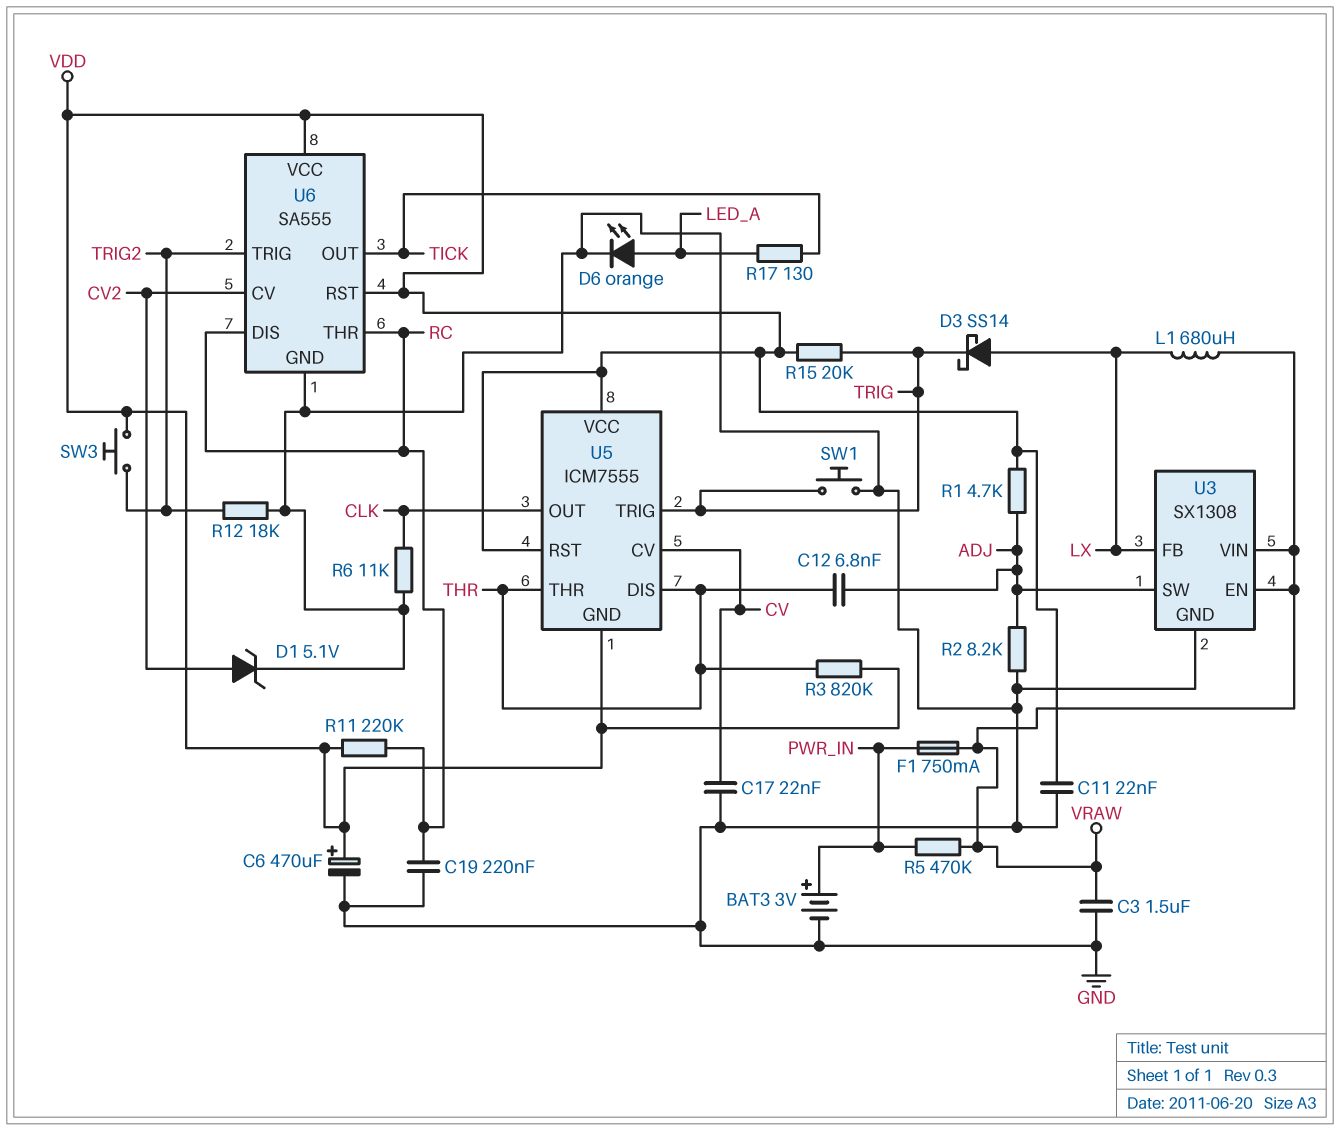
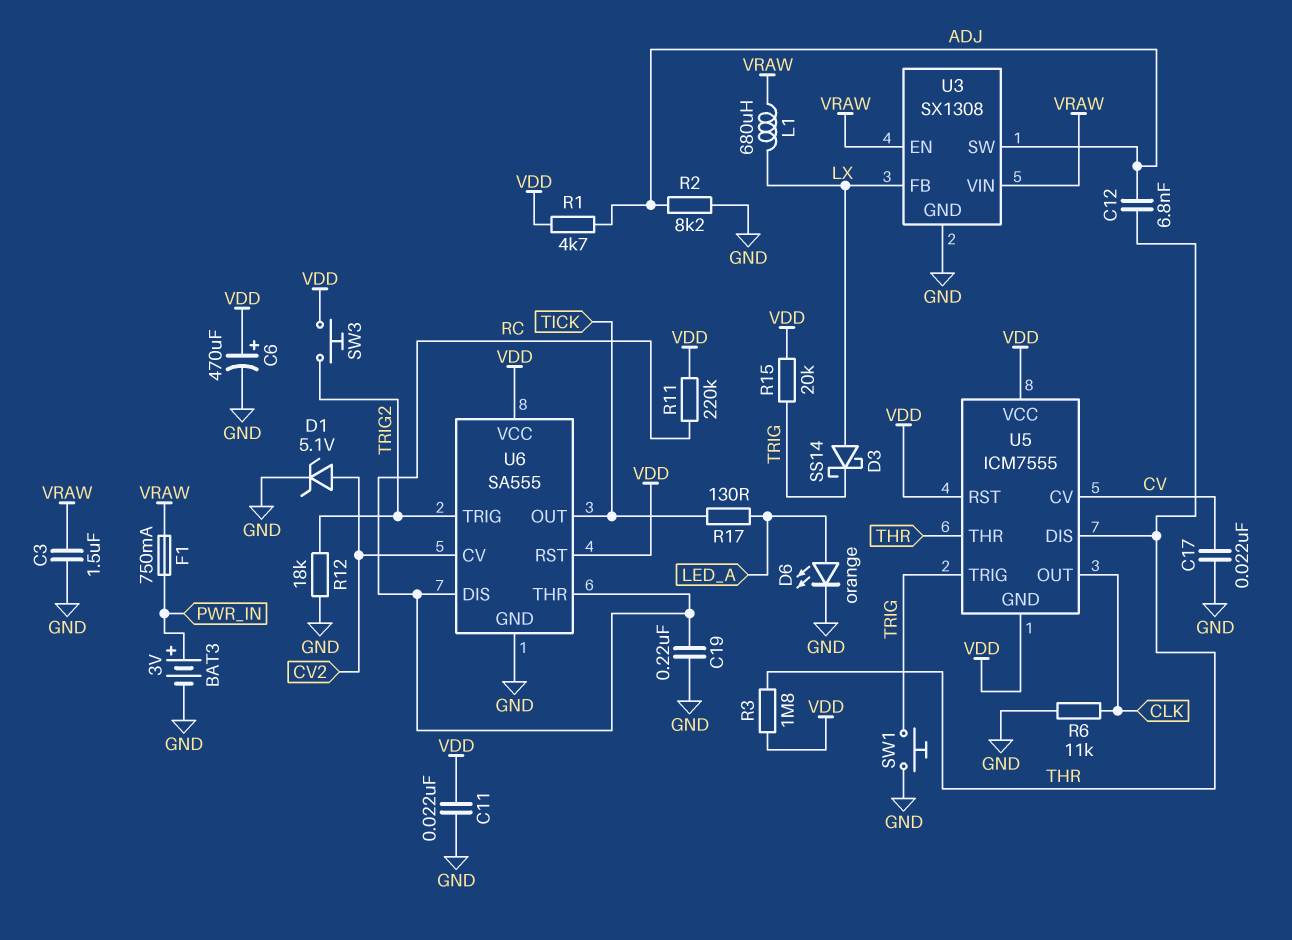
R3: 820k (THR, VDD) -> 1.8M (THR, VDD)
R5: 470k (PWR_IN, VRAW) -> none

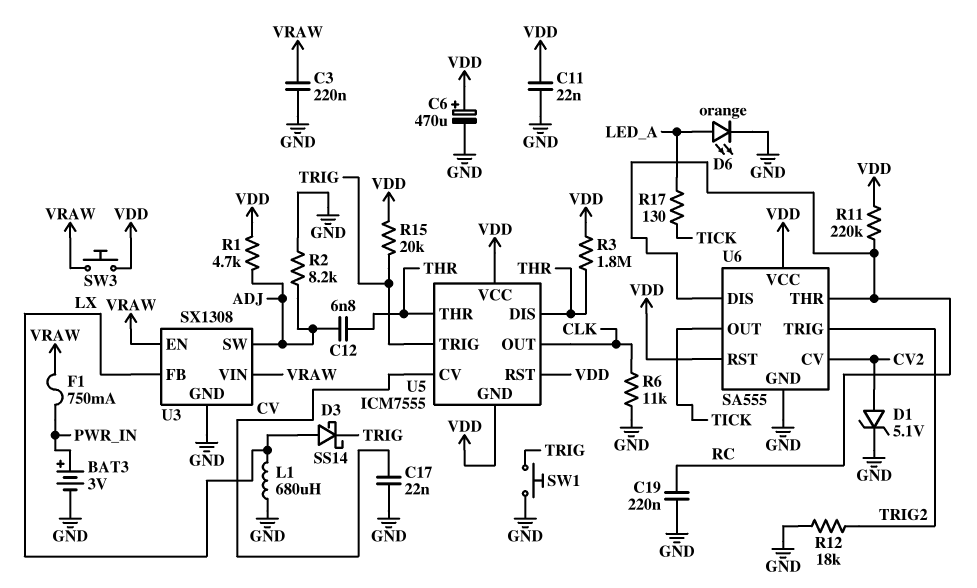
C3: 1.5uF (GND, VRAW) -> 220nF (GND, VRAW)
L1: 680uH (LX, VRAW) -> 680uH (GND, LX)
SW3: button (TRIG2, VDD) -> button (VDD, VRAW)

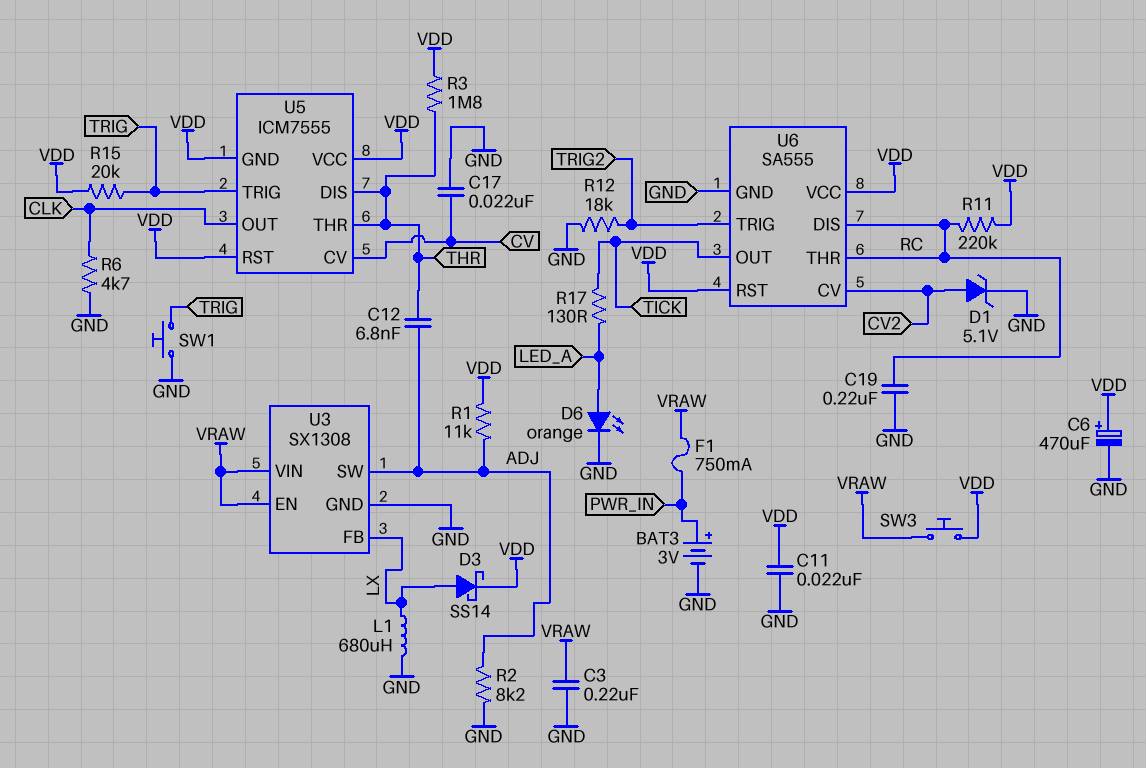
D3: schottky SS14 (A LX, K TRIG) -> schottky SS14 (A LX, K VDD)
R1: 4.7k (ADJ, VDD) -> 11k (ADJ, VDD)
R6: 11k (CLK, GND) -> 4.7k (CLK, GND)

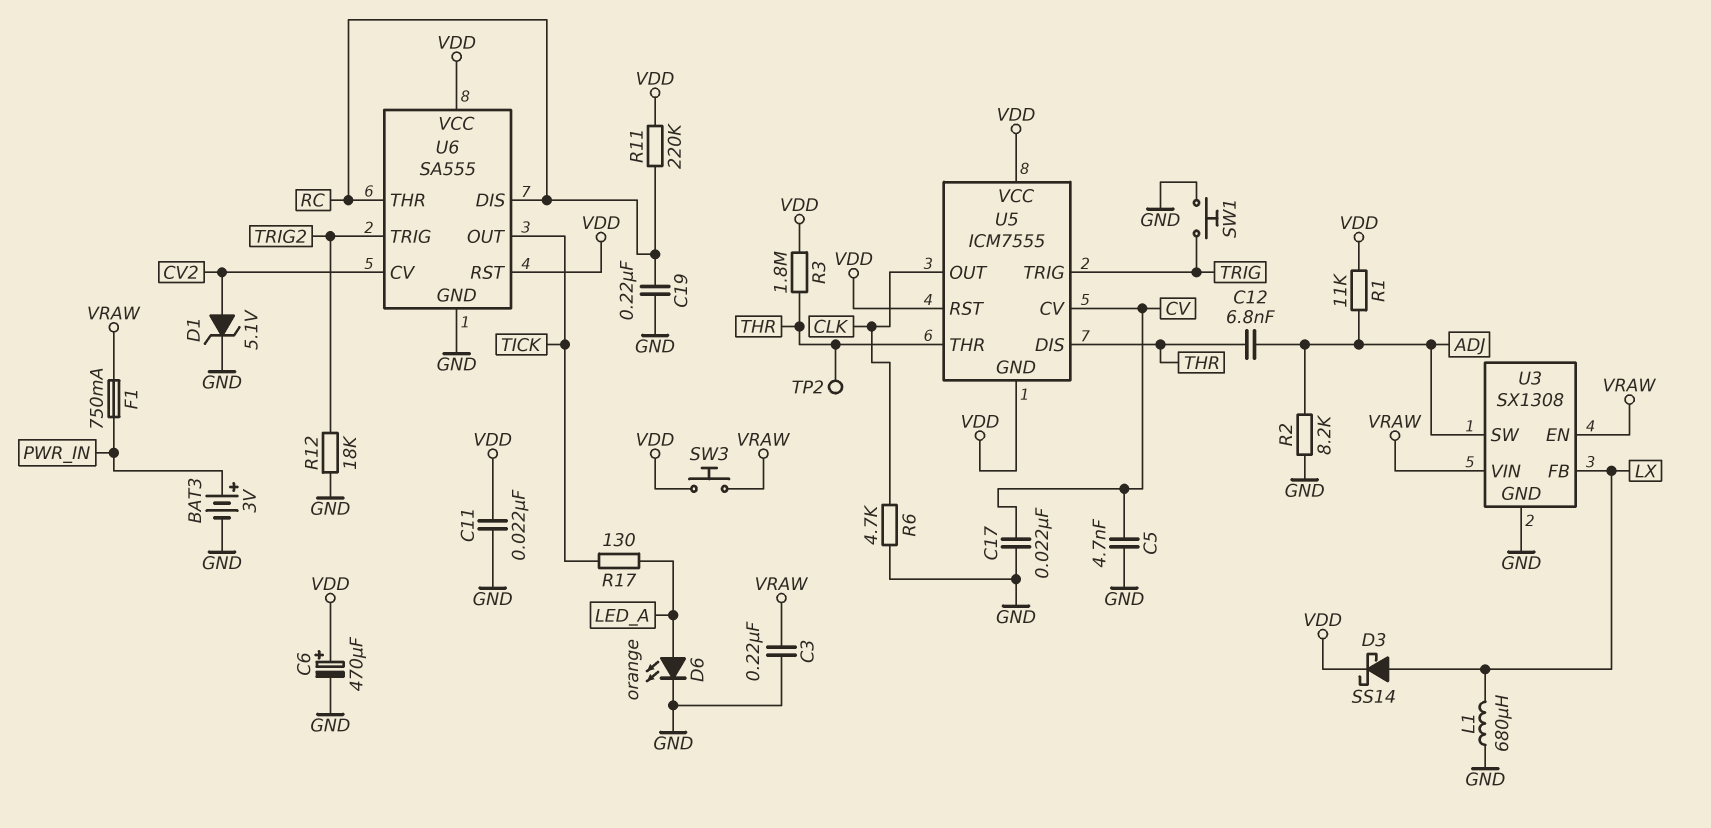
C5: none -> 4.7nF (CV, GND)
R15: 20k (TRIG, VDD) -> none
TP2: none -> test point (THR)

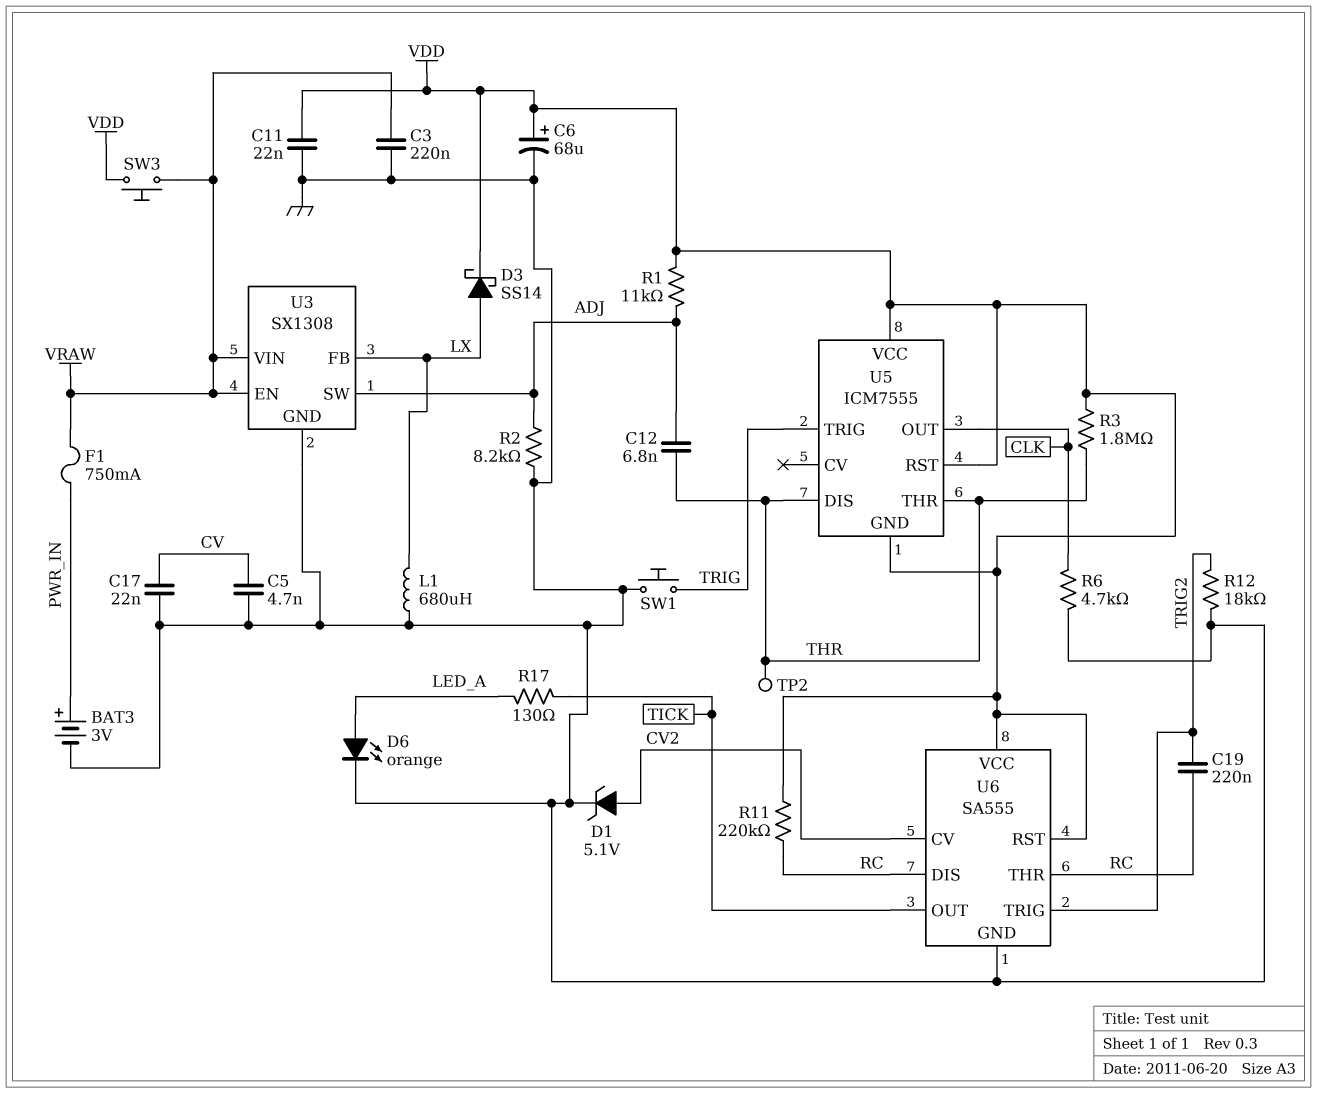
C6: 470uF (plus VDD, minus GND) -> 68uF (plus VDD, minus GND)
C19: 220nF (GND, RC) -> 220nF (RC, TRIG2)
U5 pin CV: CV -> none

